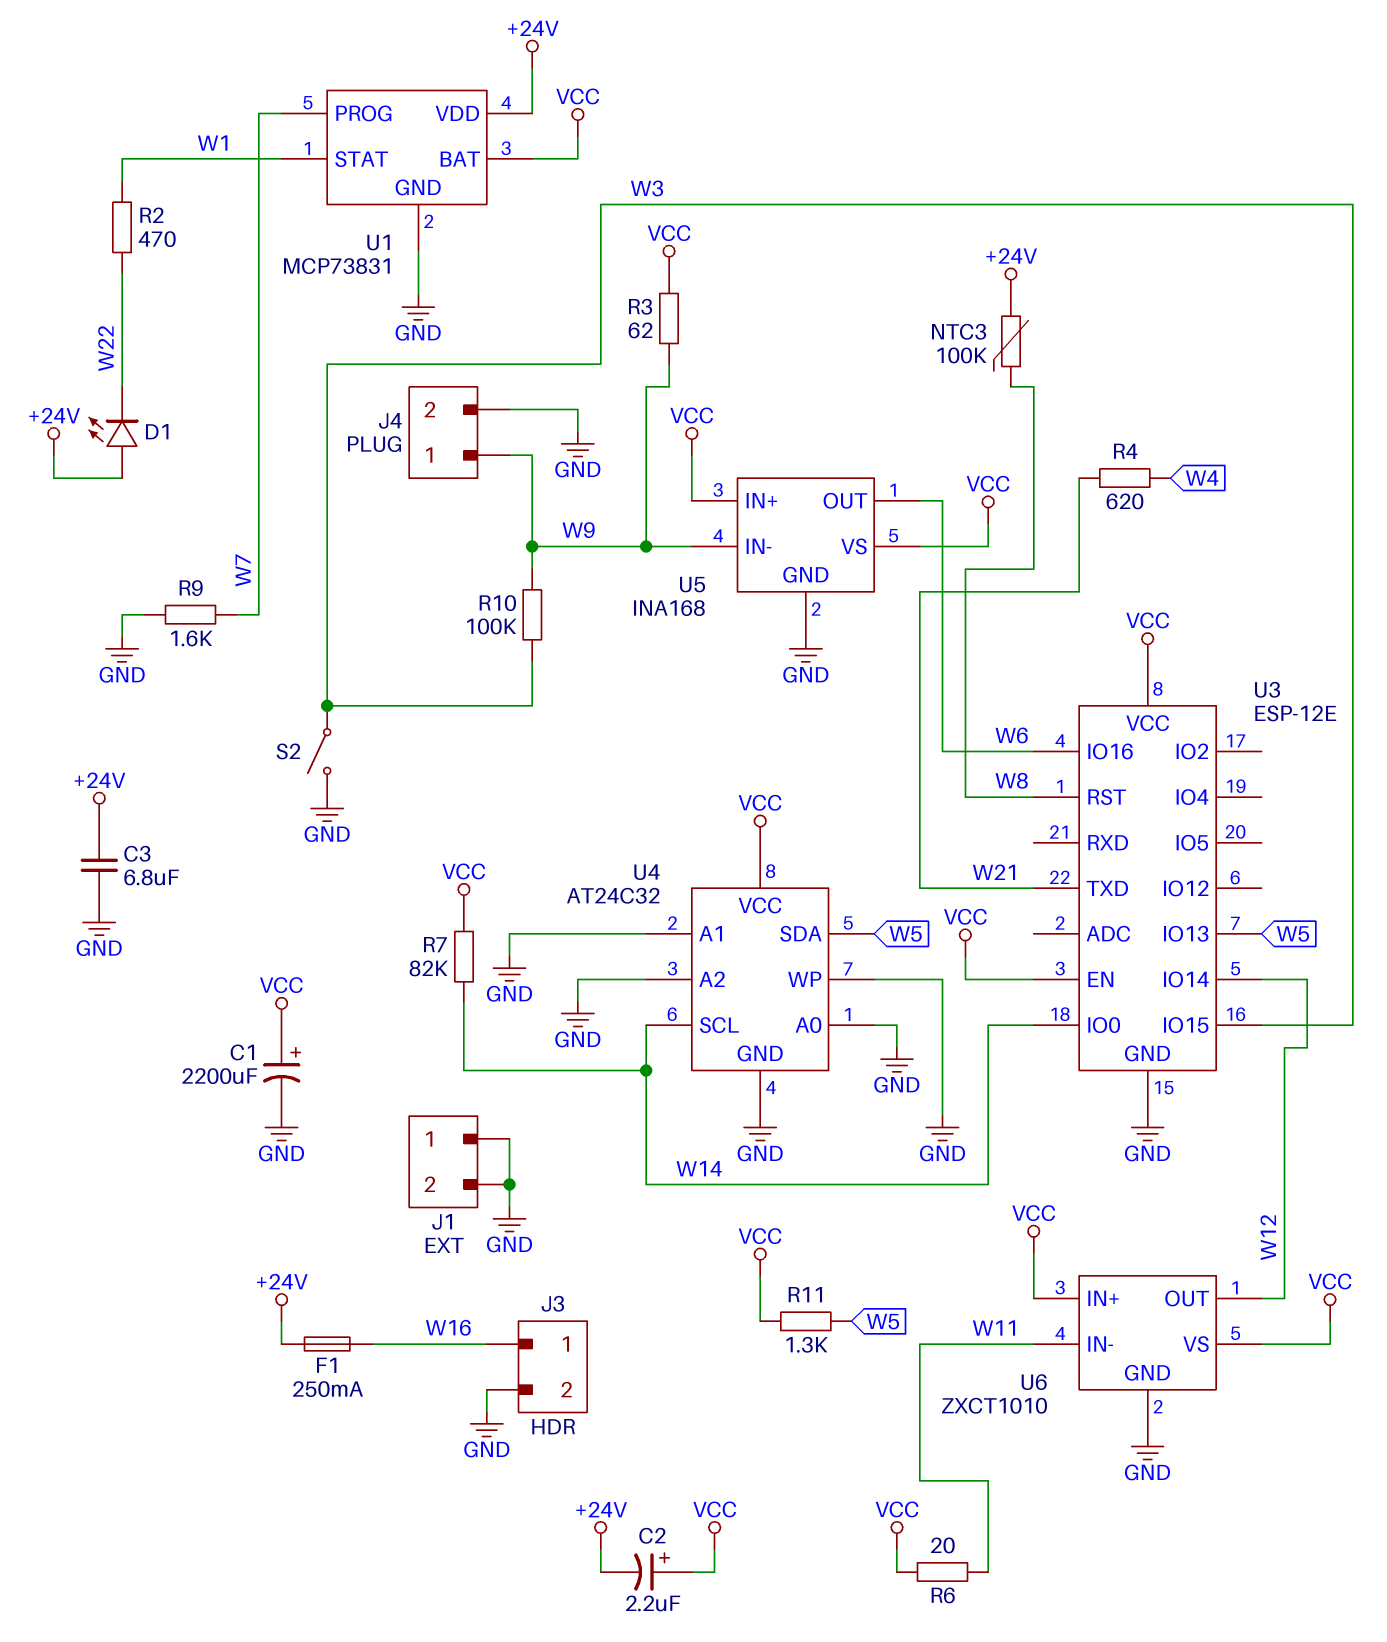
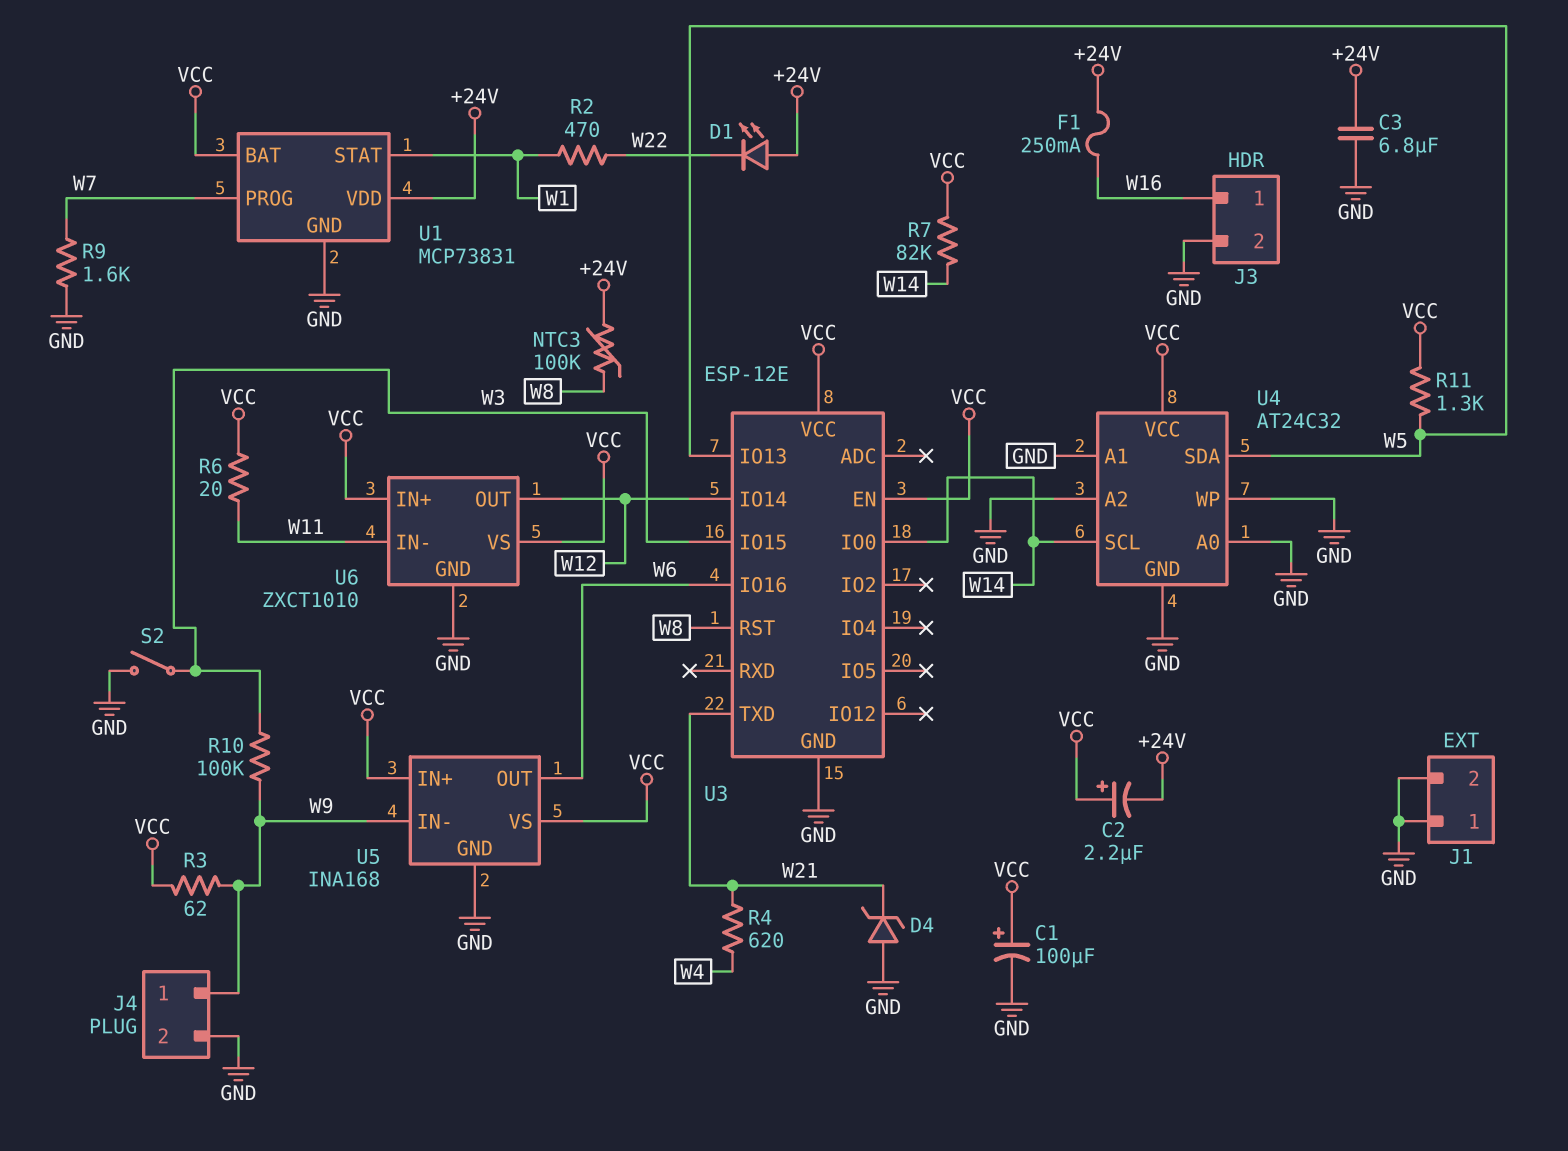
C1: 2200uF (plus VCC, minus GND) -> 100uF (plus VCC, minus GND)
D4: none -> zener (A GND, K W21)

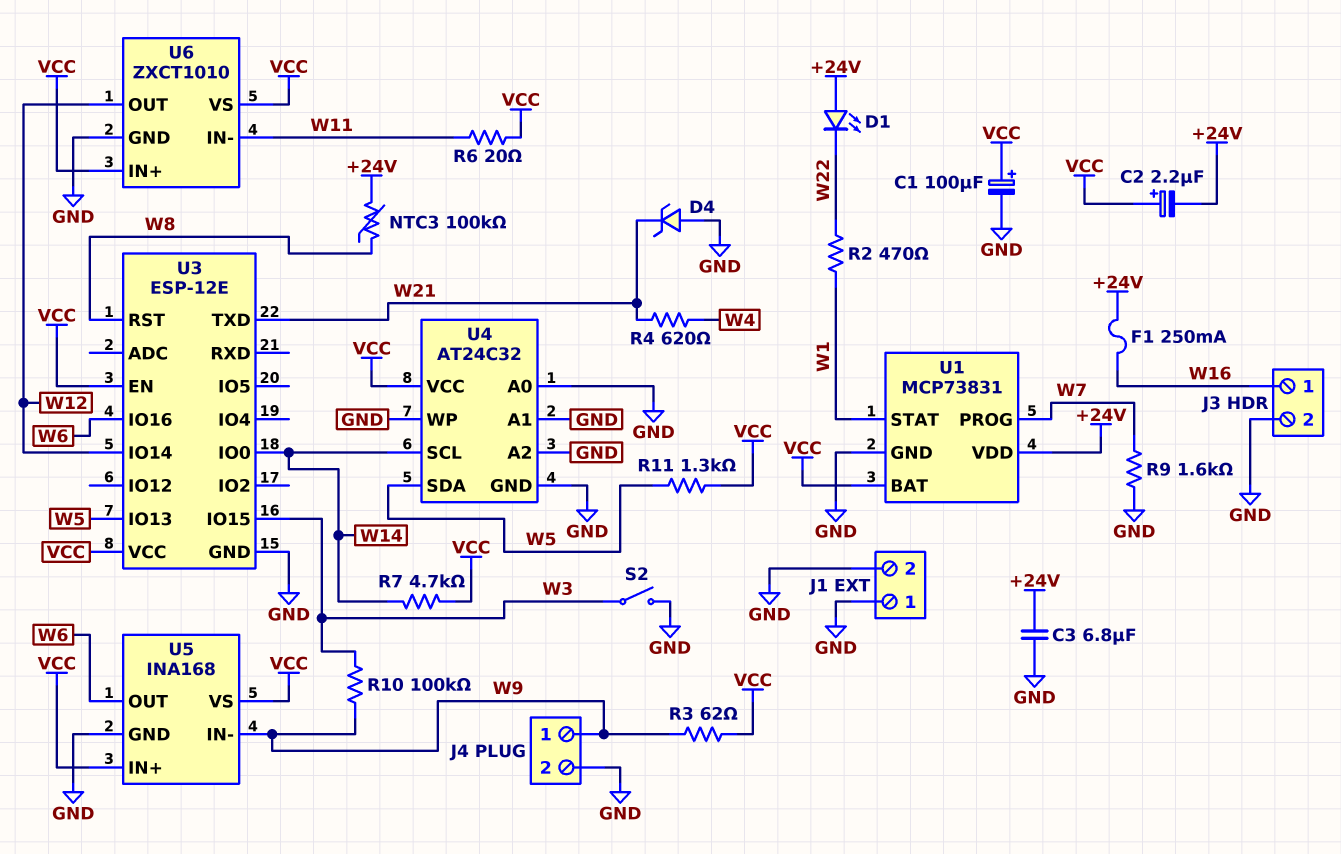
R7: 82k (VCC, W14) -> 4.7k (VCC, W14)

